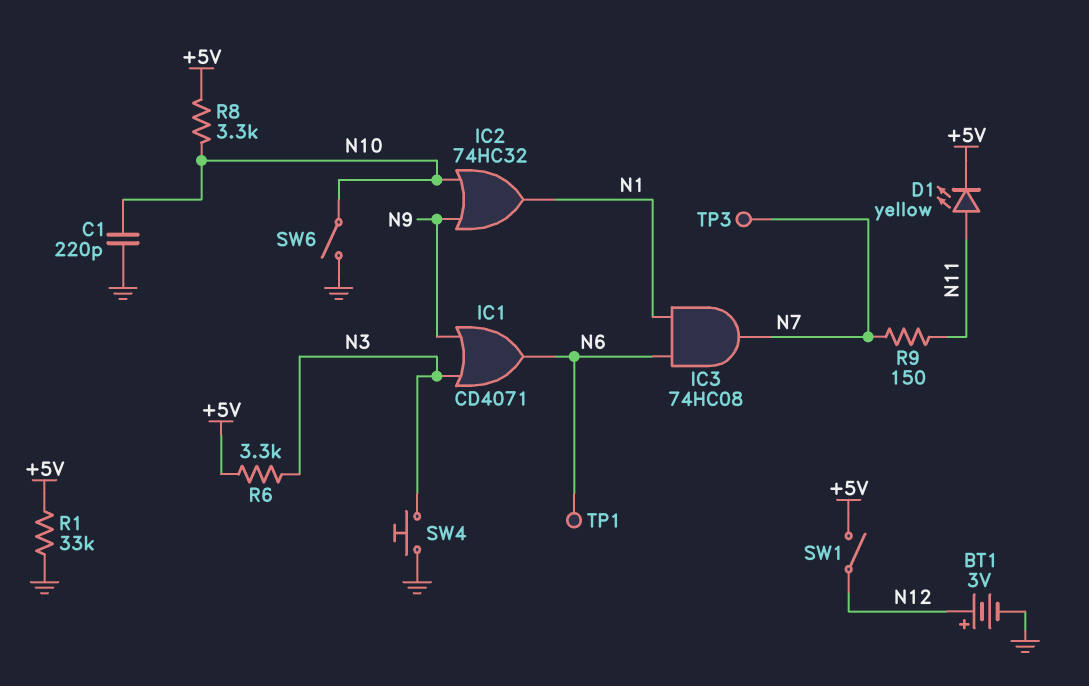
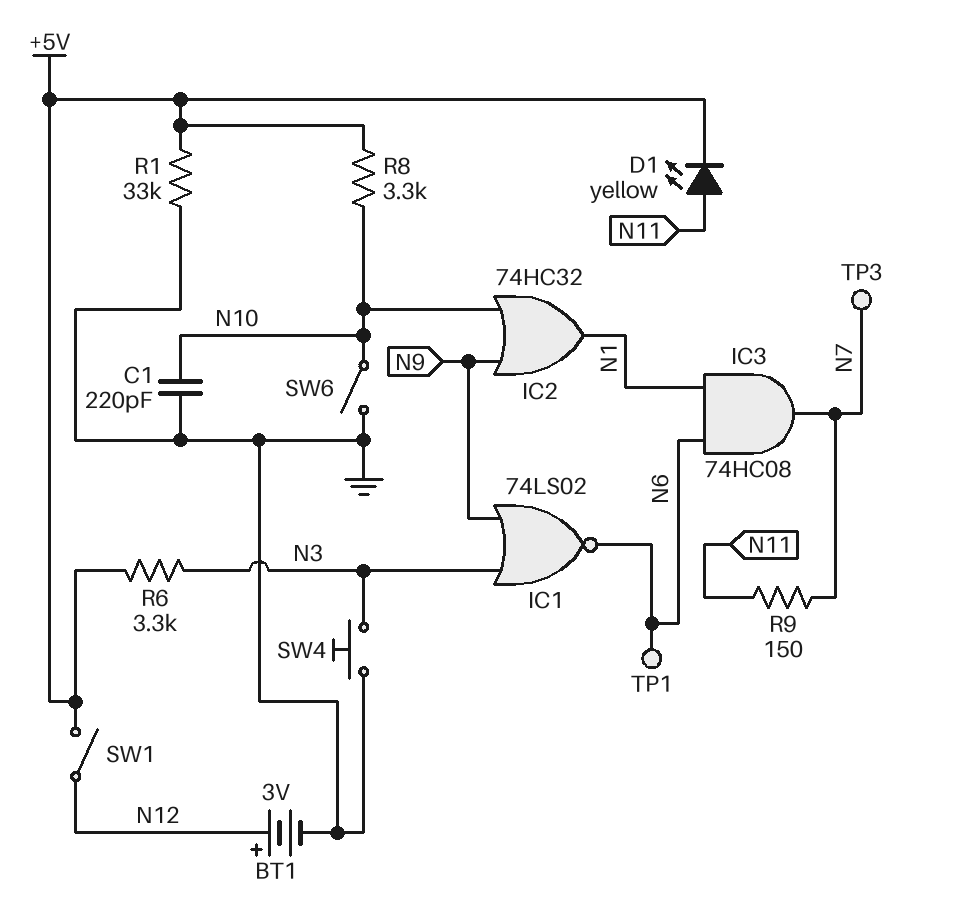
IC1: OR CD4071 (in N3, in N9, out N6) -> NOR 74LS02 (in N3, in N9, out N6)

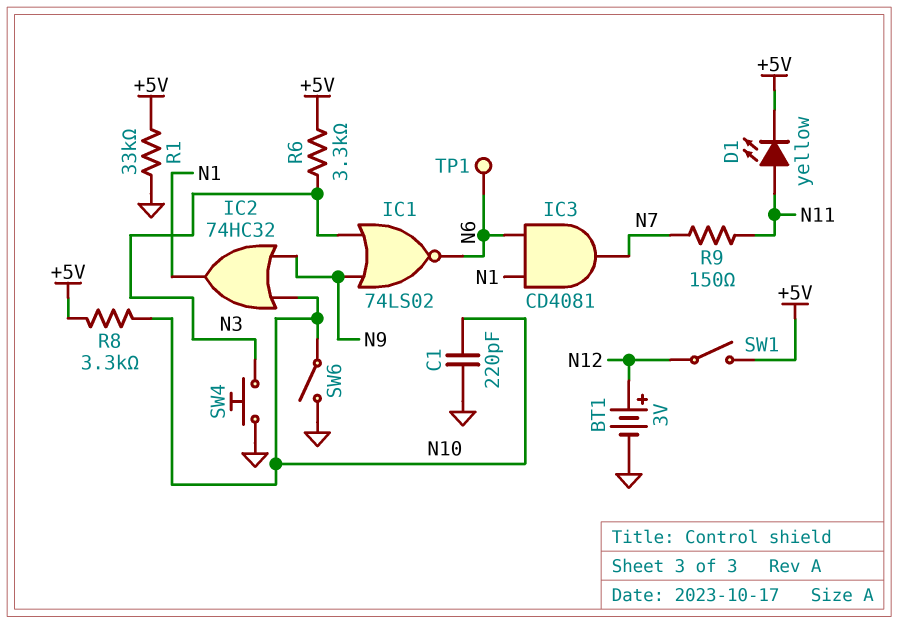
IC3: AND 74HC08 (in N1, in N6, out N7) -> AND CD4081 (in N1, in N6, out N7)
TP3: test point (N7) -> none

